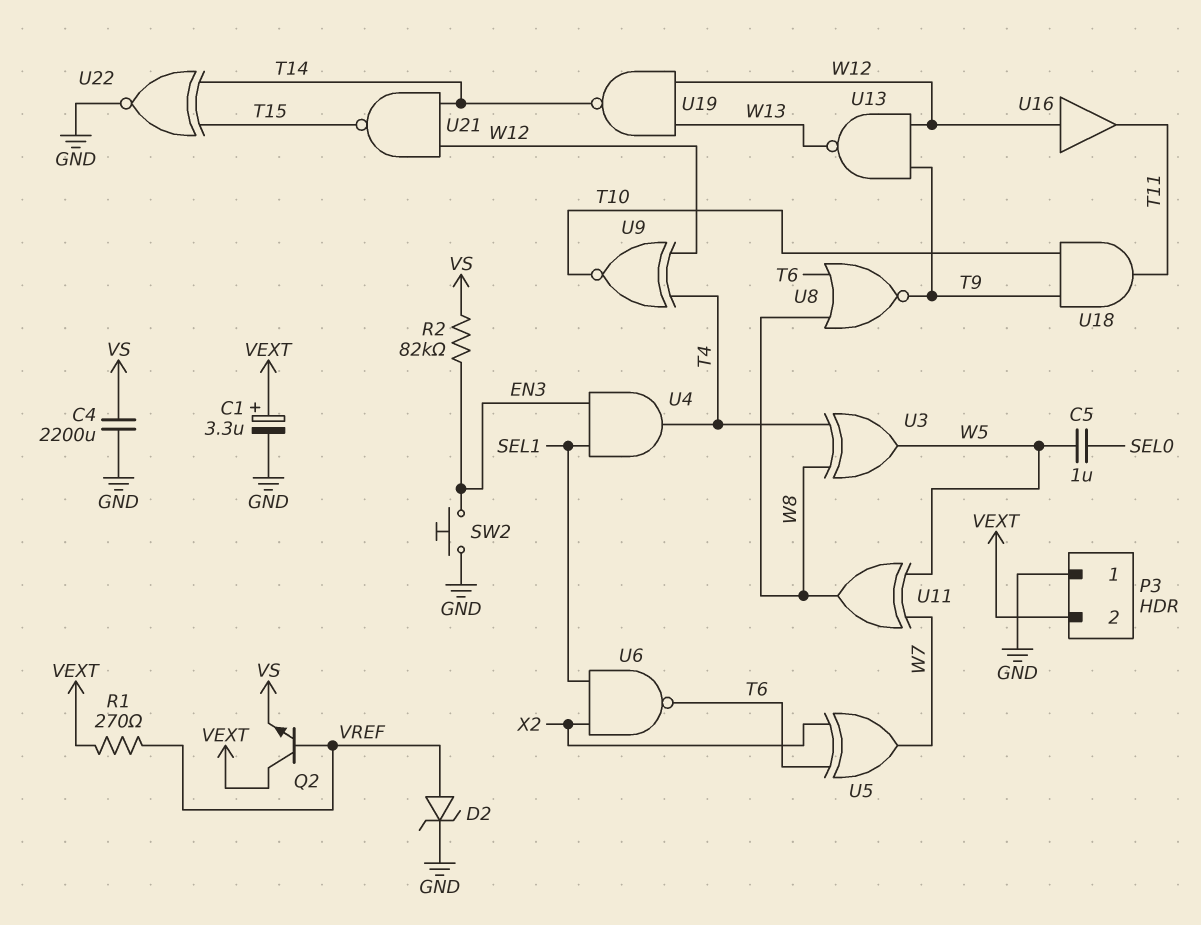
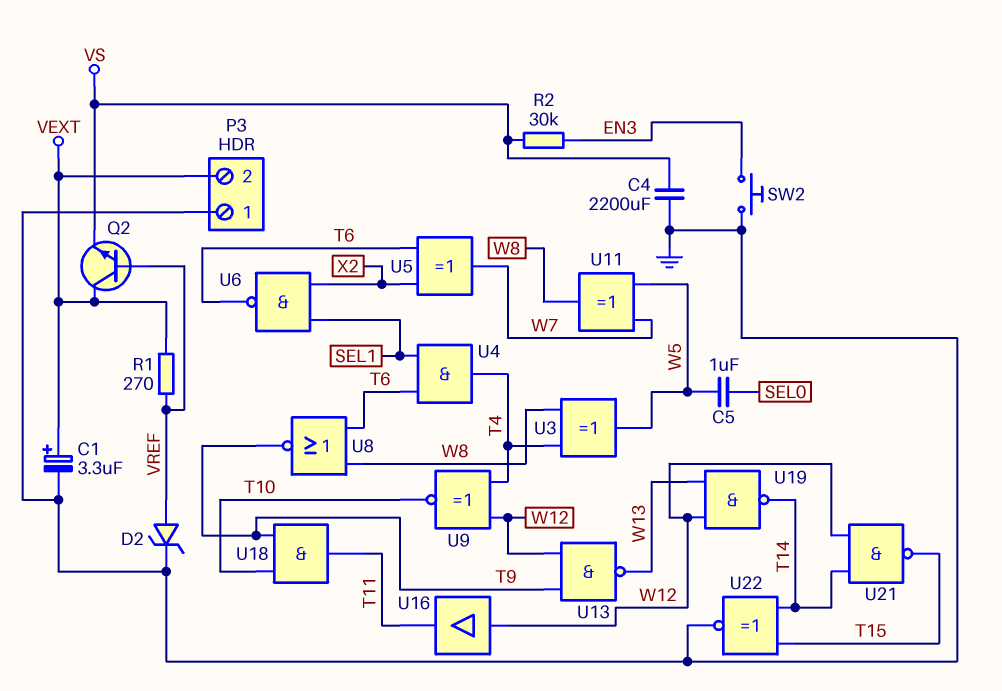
R2: 82k (EN3, VS) -> 30k (EN3, VS)
U4: AND (in EN3, in SEL1, out T4) -> AND (in SEL1, in T6, out T4)

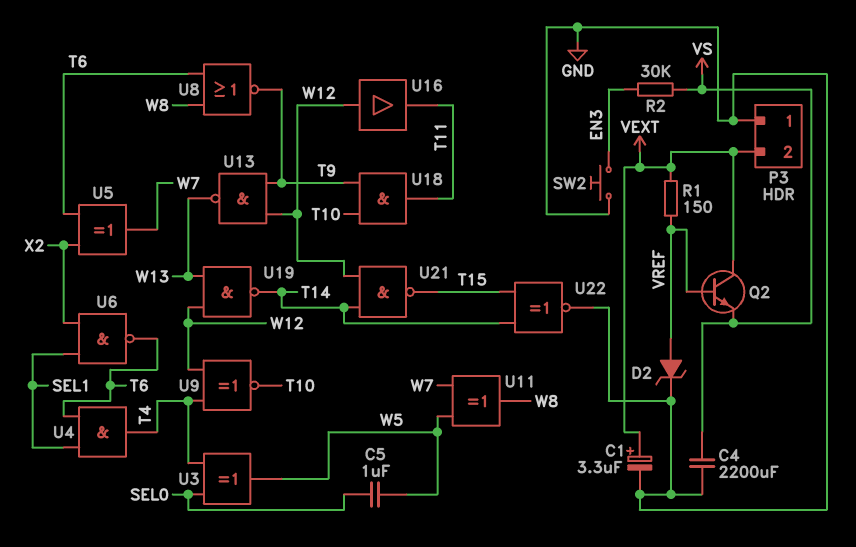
R1: 270 (VEXT, VREF) -> 150 (VEXT, VREF)
U3: XOR (in T4, in W8, out W5) -> XOR (in SEL0, in T4, out W5)

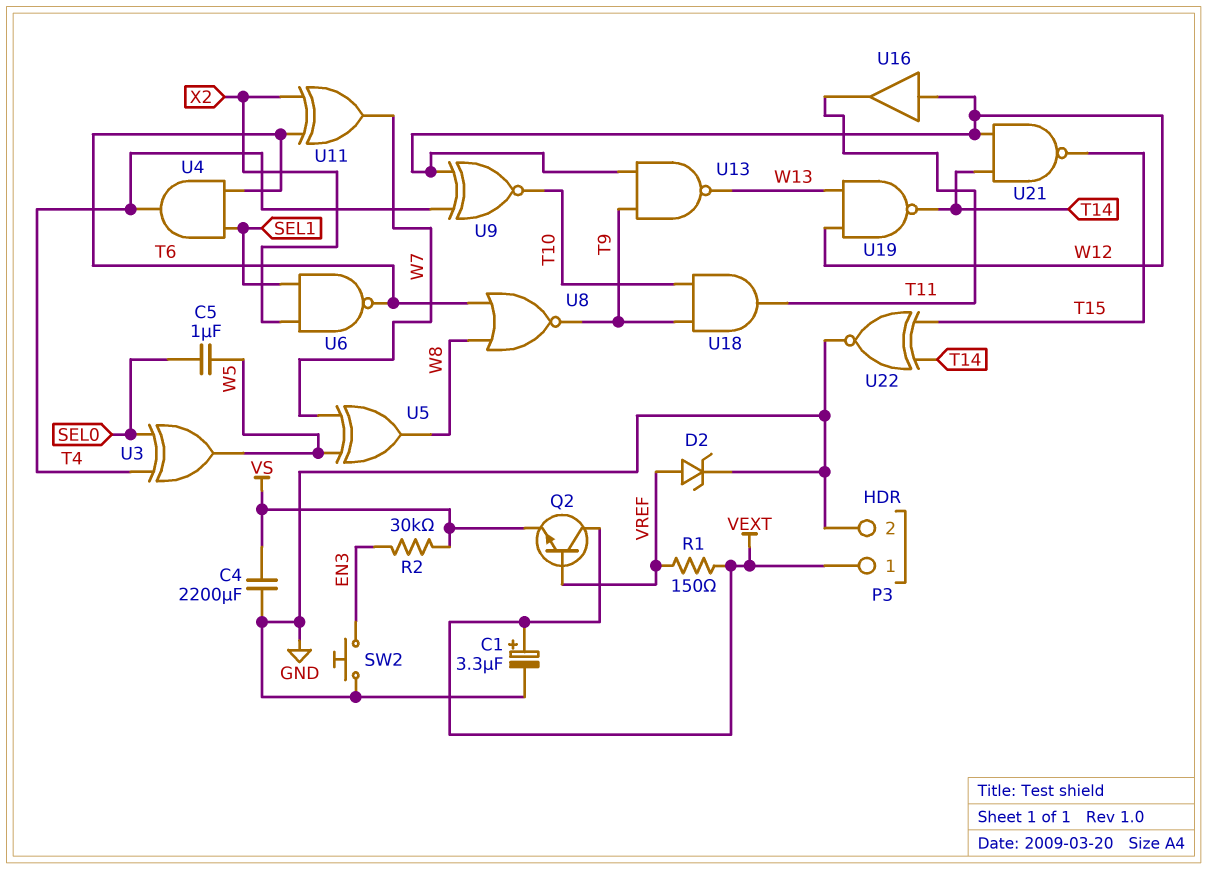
P3 pin 1: GND -> VEXT
P3 pin 2: VEXT -> GND
U5: XOR (in T6, in X2, out W7) -> XOR (in W5, in W7, out W8)
U11: XOR (in W5, in W7, out W8) -> XOR (in T6, in X2, out W7)

